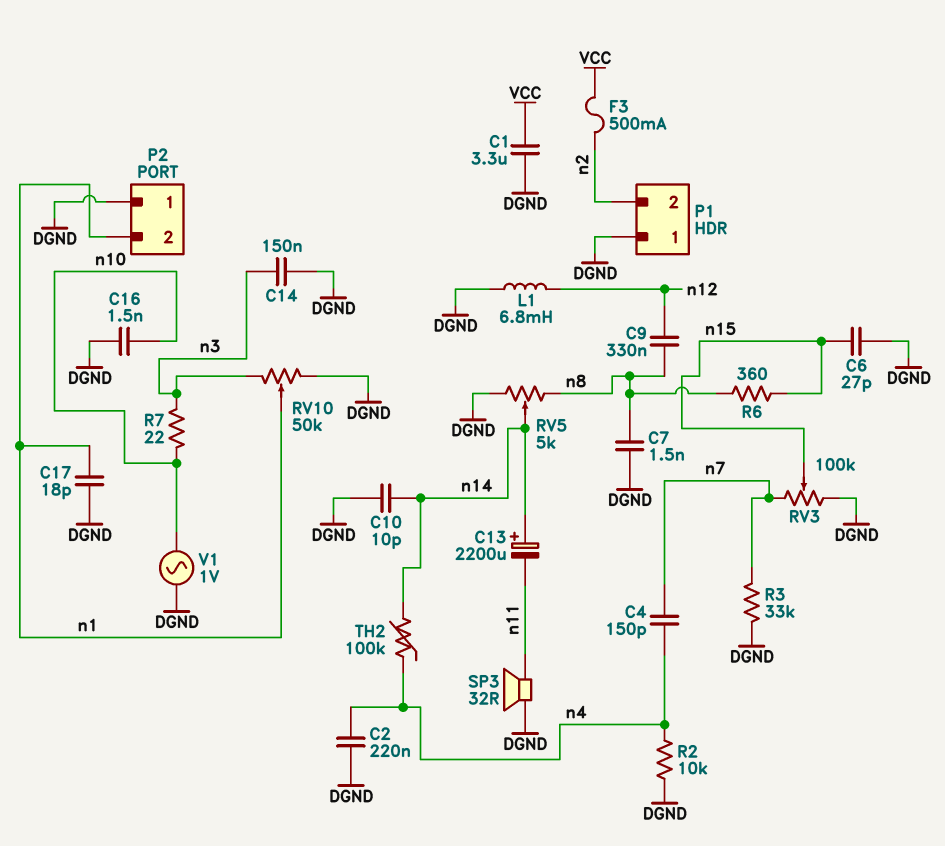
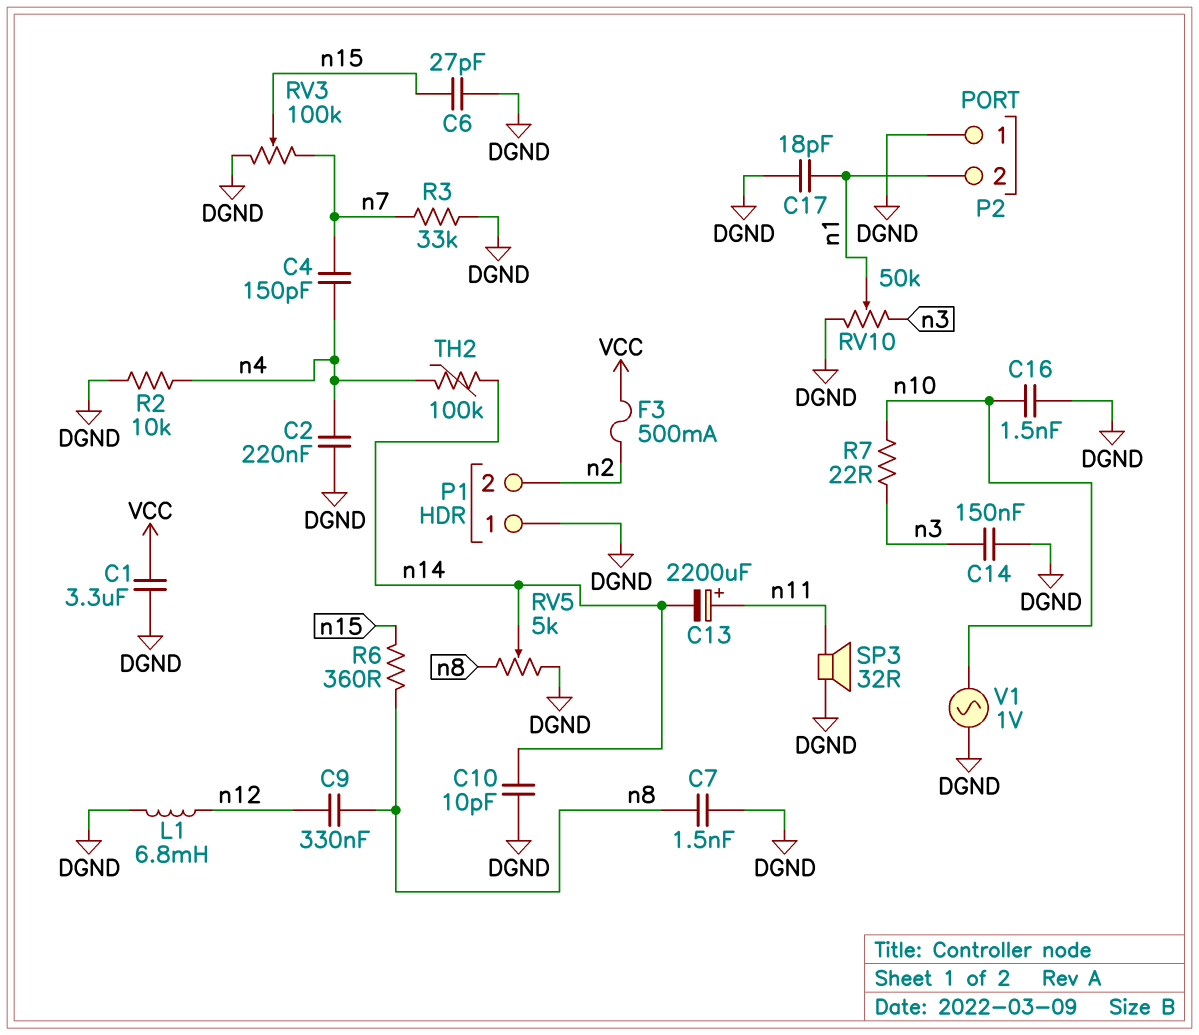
C13: 2200uF (plus n14, minus n11) -> 2200uF (plus n11, minus n14)

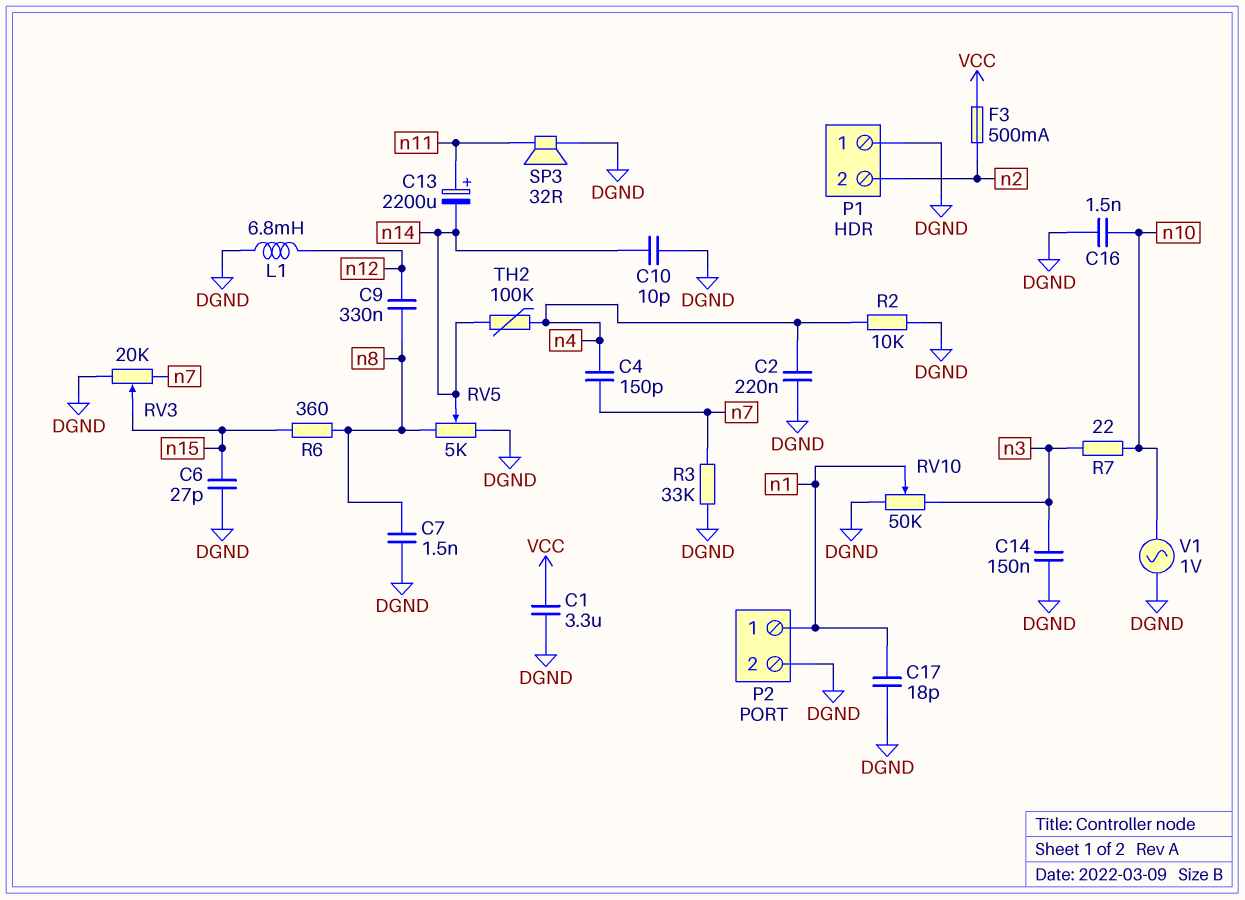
P2 pin 1: DGND -> n1
P2 pin 2: n1 -> DGND
RV3: 100k (DGND, n7, wiper n15) -> 20k (DGND, n7, wiper n15)

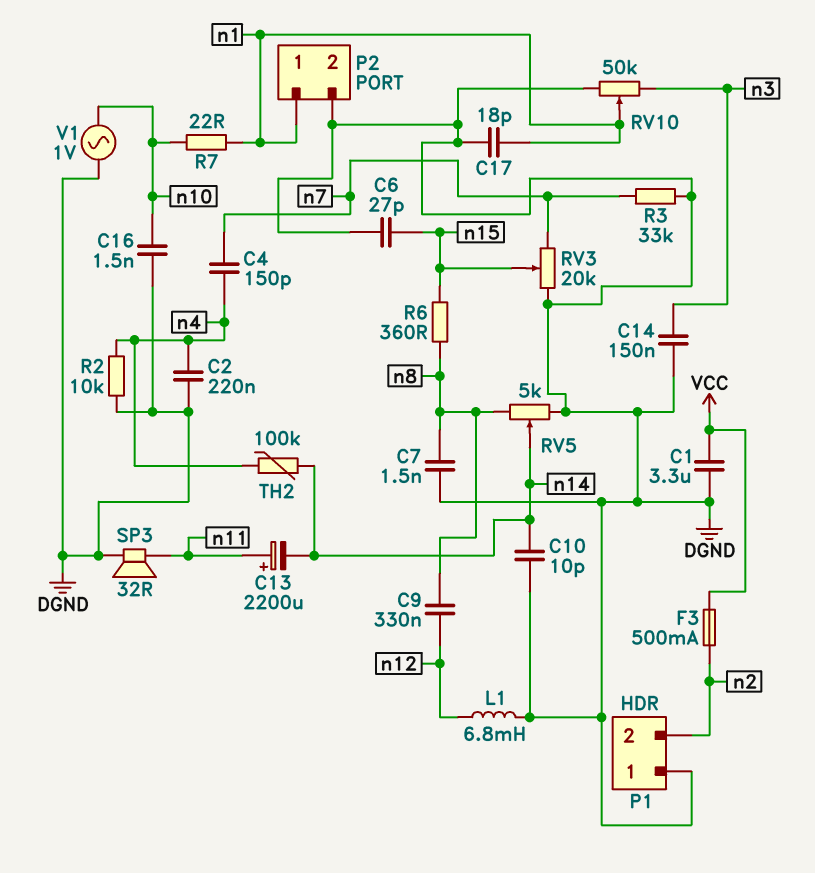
R7: 22 (n3, n10) -> 22 (n1, n10)

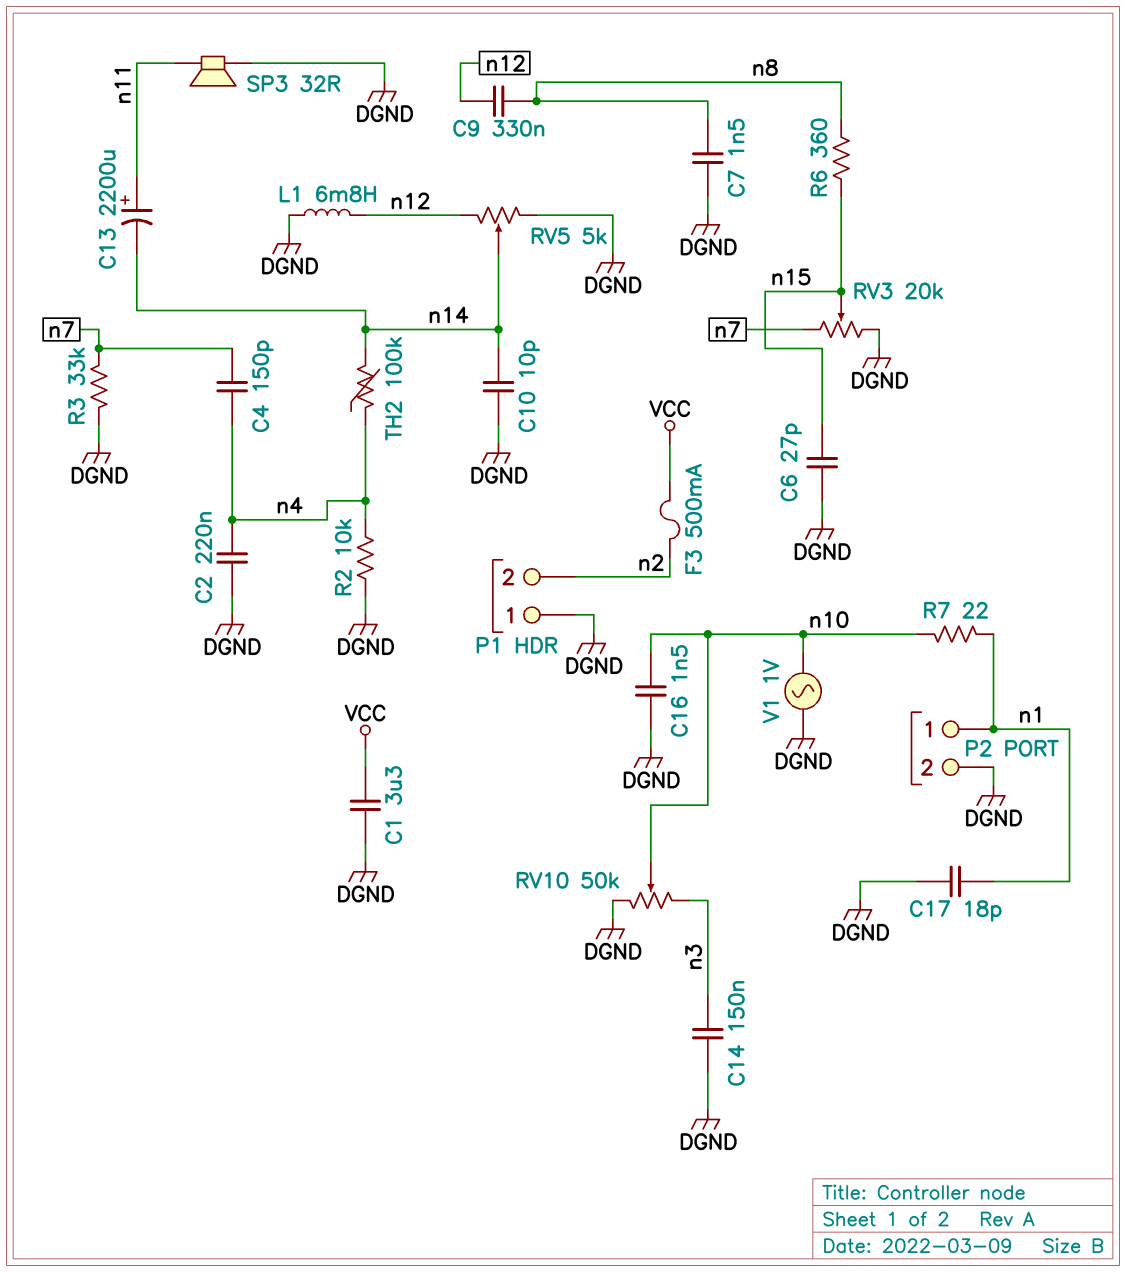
RV5: 5k (DGND, n8, wiper n14) -> 5k (DGND, n12, wiper n14)
RV10: 50k (DGND, n3, wiper n1) -> 50k (DGND, n3, wiper n10)

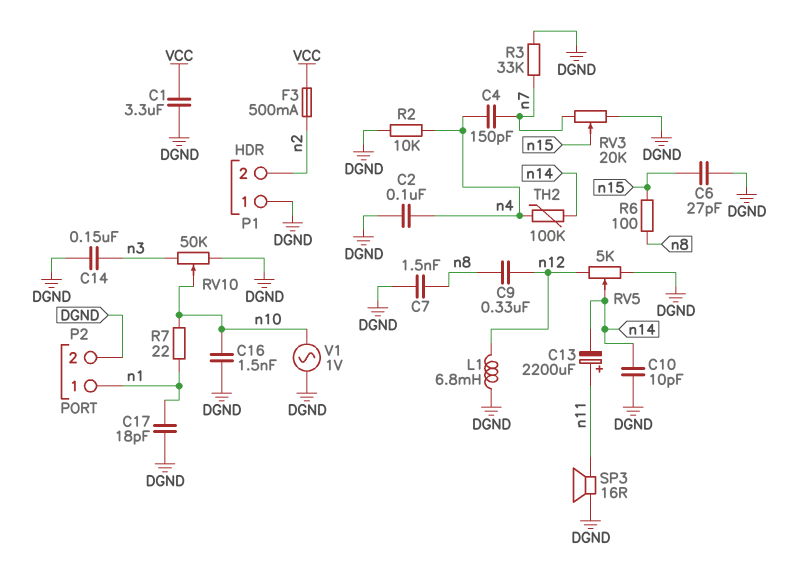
C2: 220nF (DGND, n4) -> 100nF (DGND, n4)
R6: 360 (n8, n15) -> 100 (n8, n15)
SP3: speaker 32R (DGND, n11) -> speaker 16R (DGND, n11)

